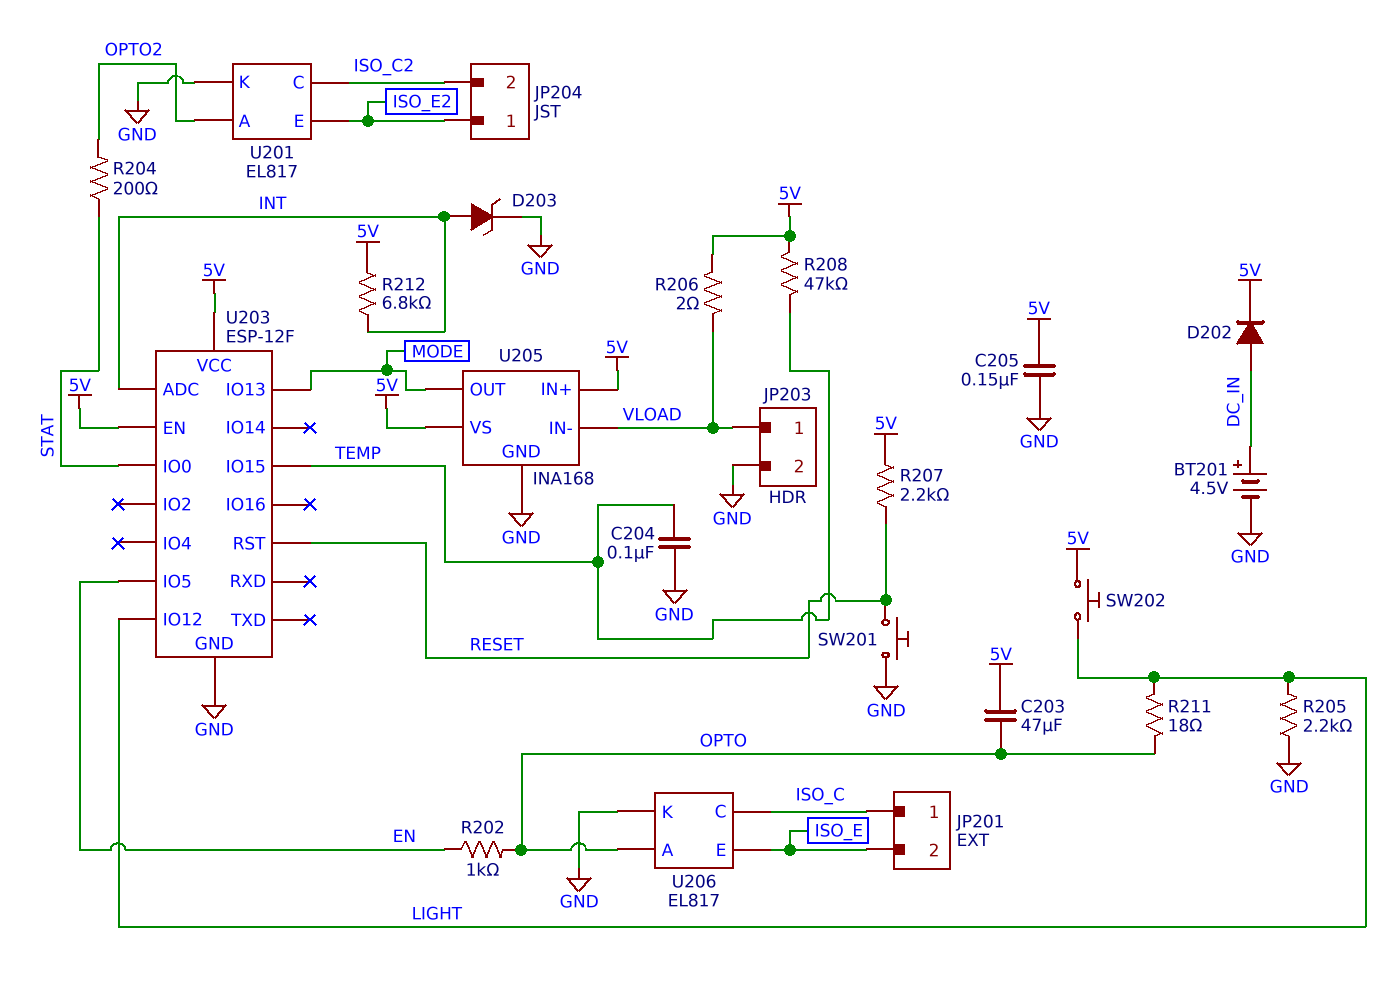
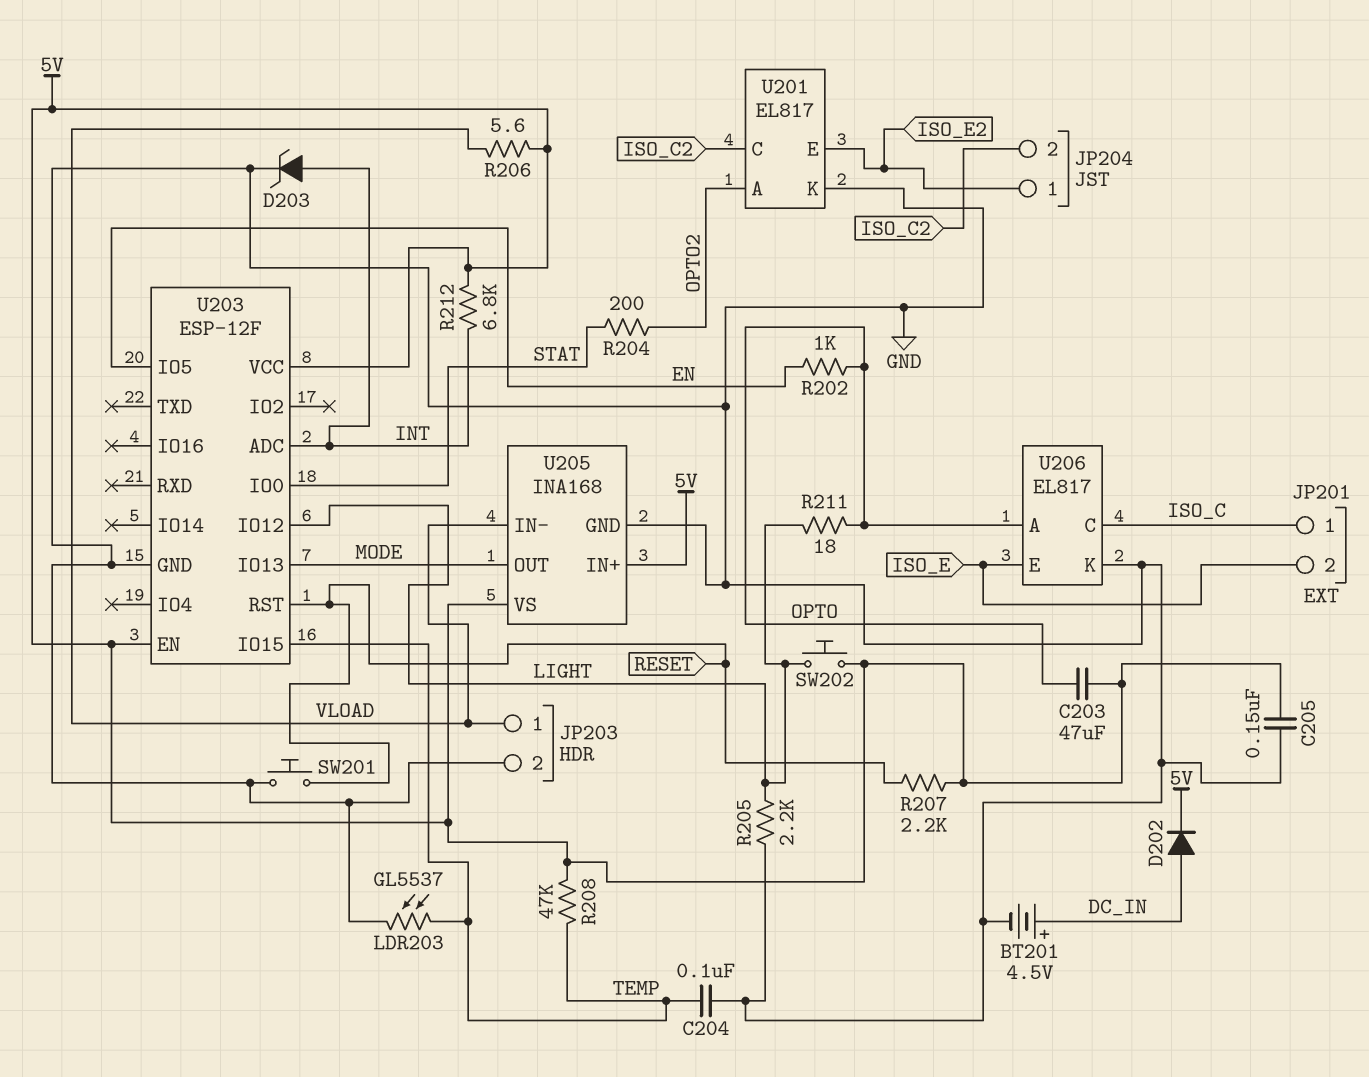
LDR203: none -> GL5537 (GND, TEMP)
R206: 2 (5V, VLOAD) -> 5.6 (5V, VLOAD)

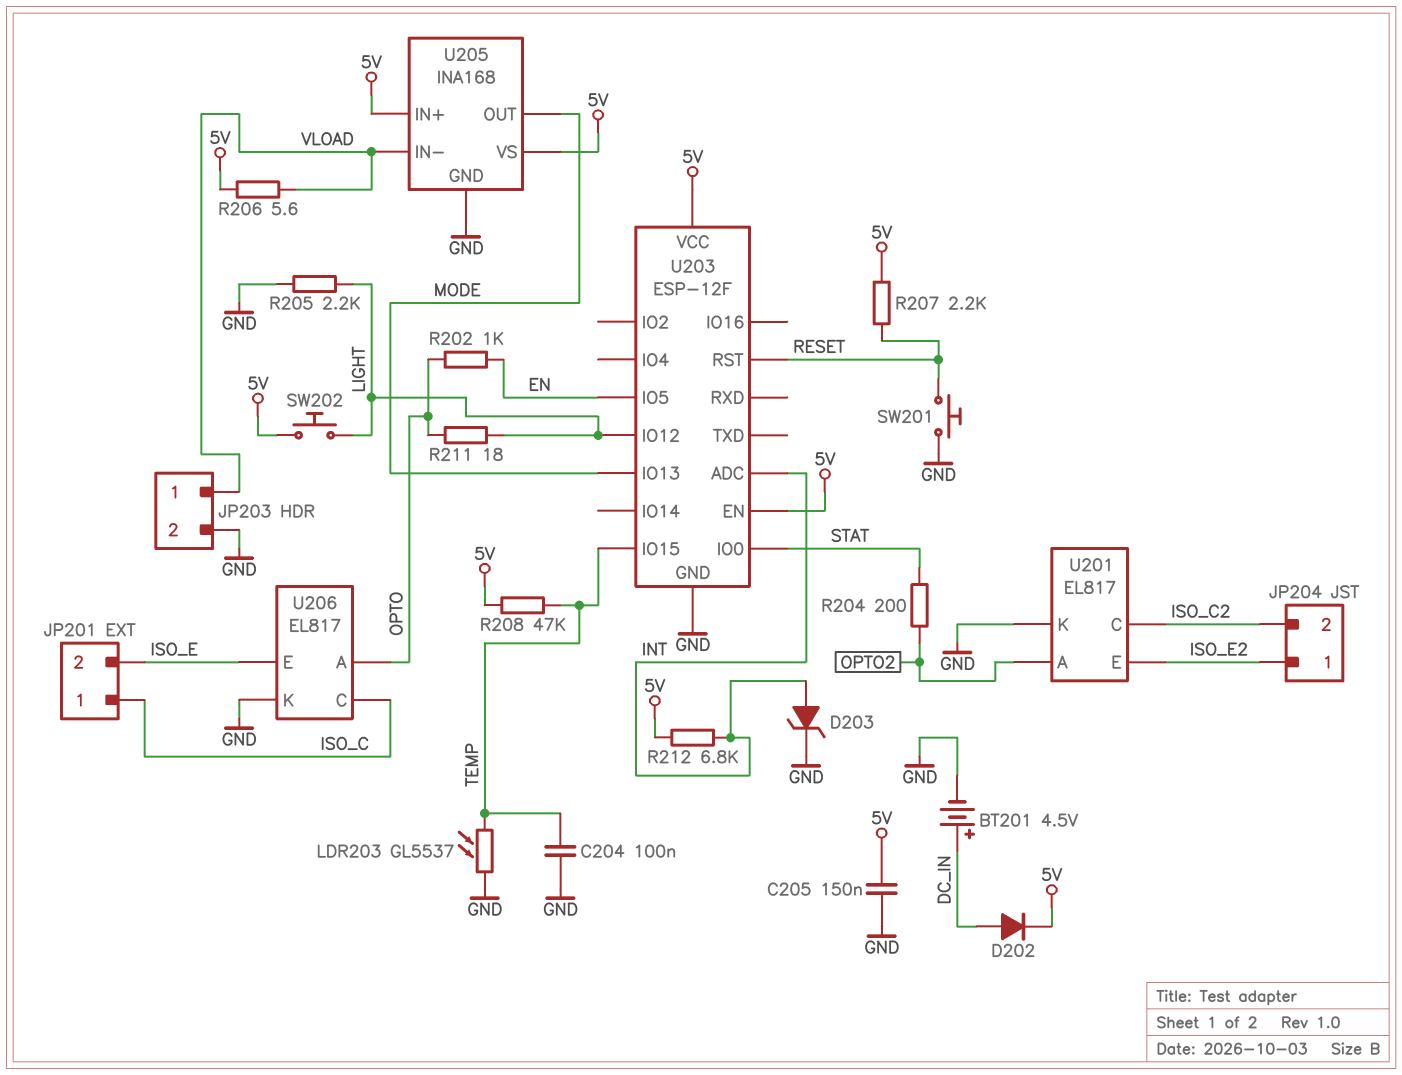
C203: 47uF (5V, OPTO) -> none

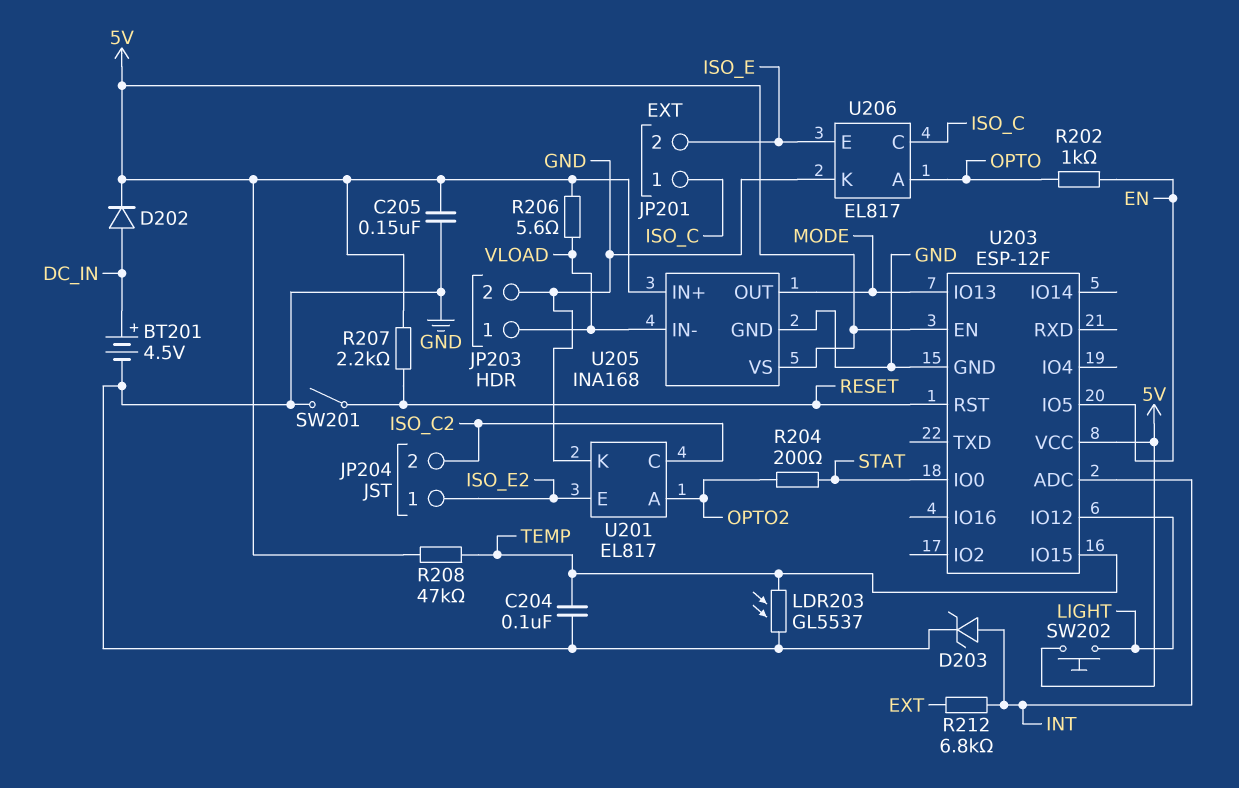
R205: 2.2k (GND, LIGHT) -> none
R211: 18 (LIGHT, OPTO) -> none
R212: 6.8k (5V, INT) -> 6.8k (EXT, INT)
SW201: button (GND, RESET) -> switch (GND, RESET)

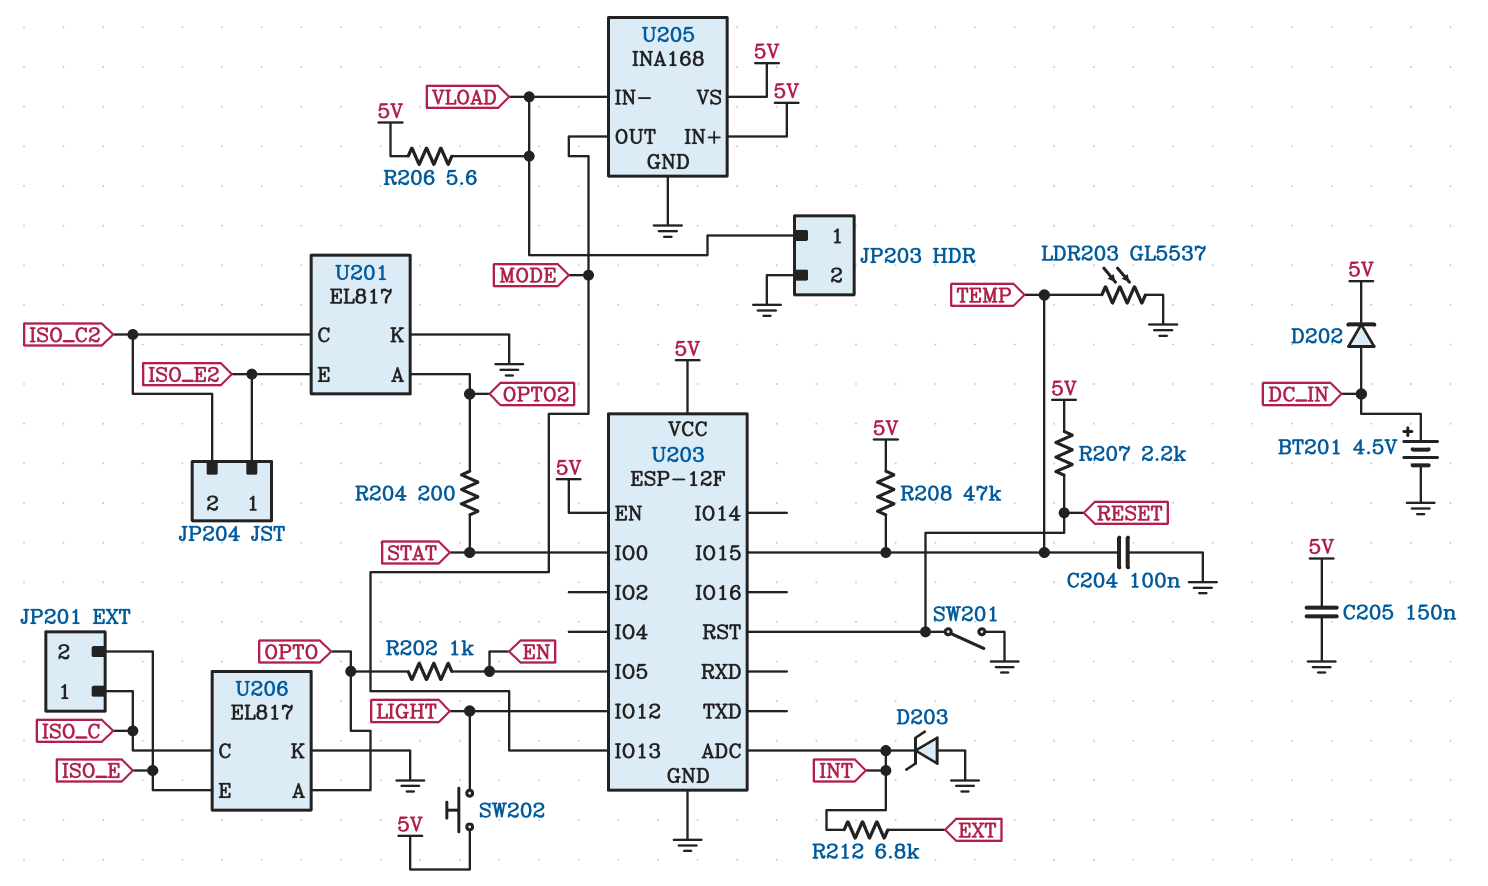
D203: zener (A INT, K GND) -> zener (A GND, K INT)

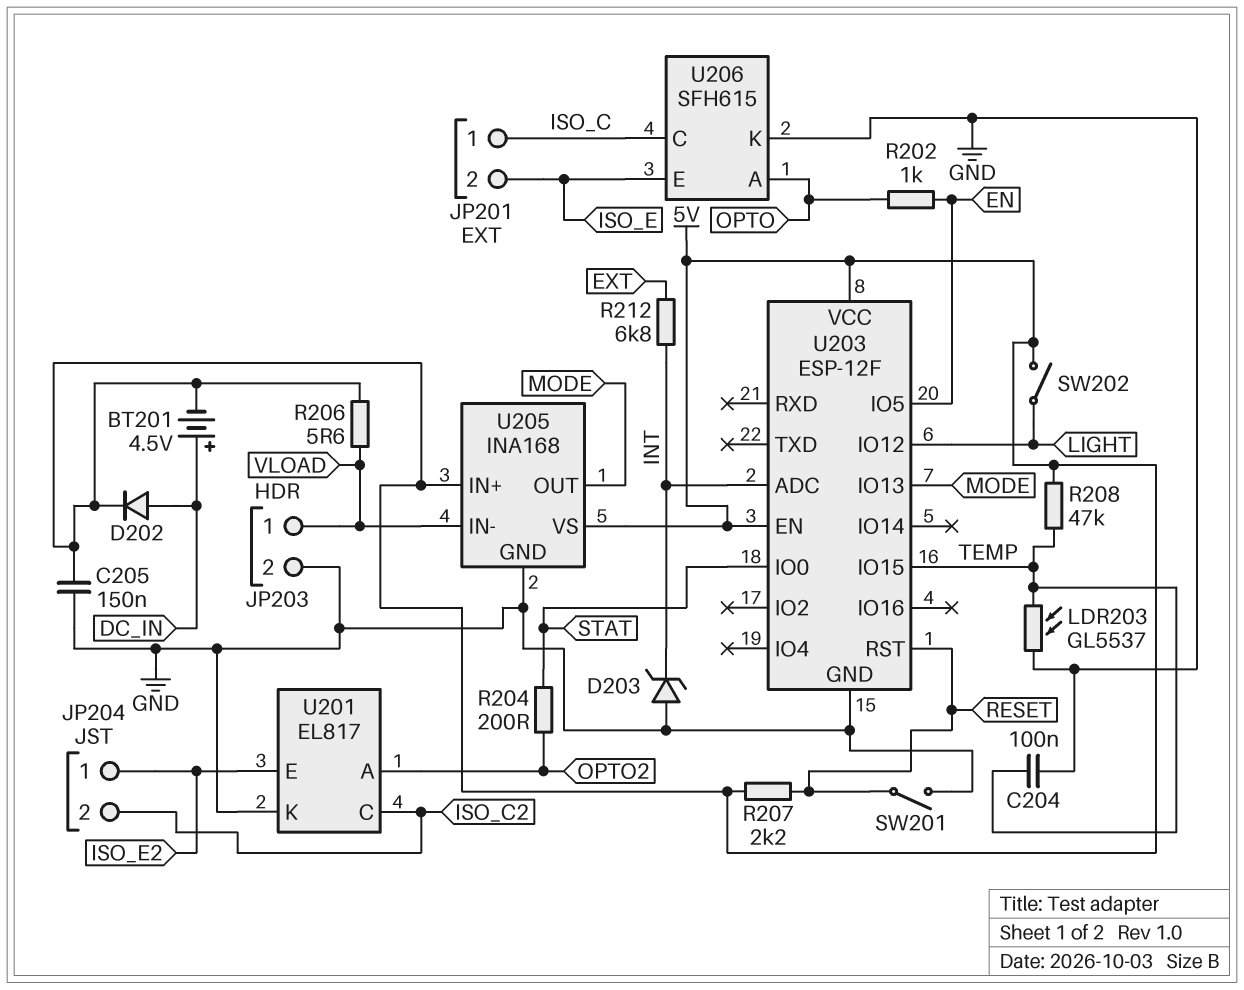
BT201: 4.5V (plus DC_IN, minus GND) -> 4.5V (plus DC_IN, minus 5V)
SW202: button (5V, LIGHT) -> switch (5V, LIGHT)
U206: EL817 -> SFH615

